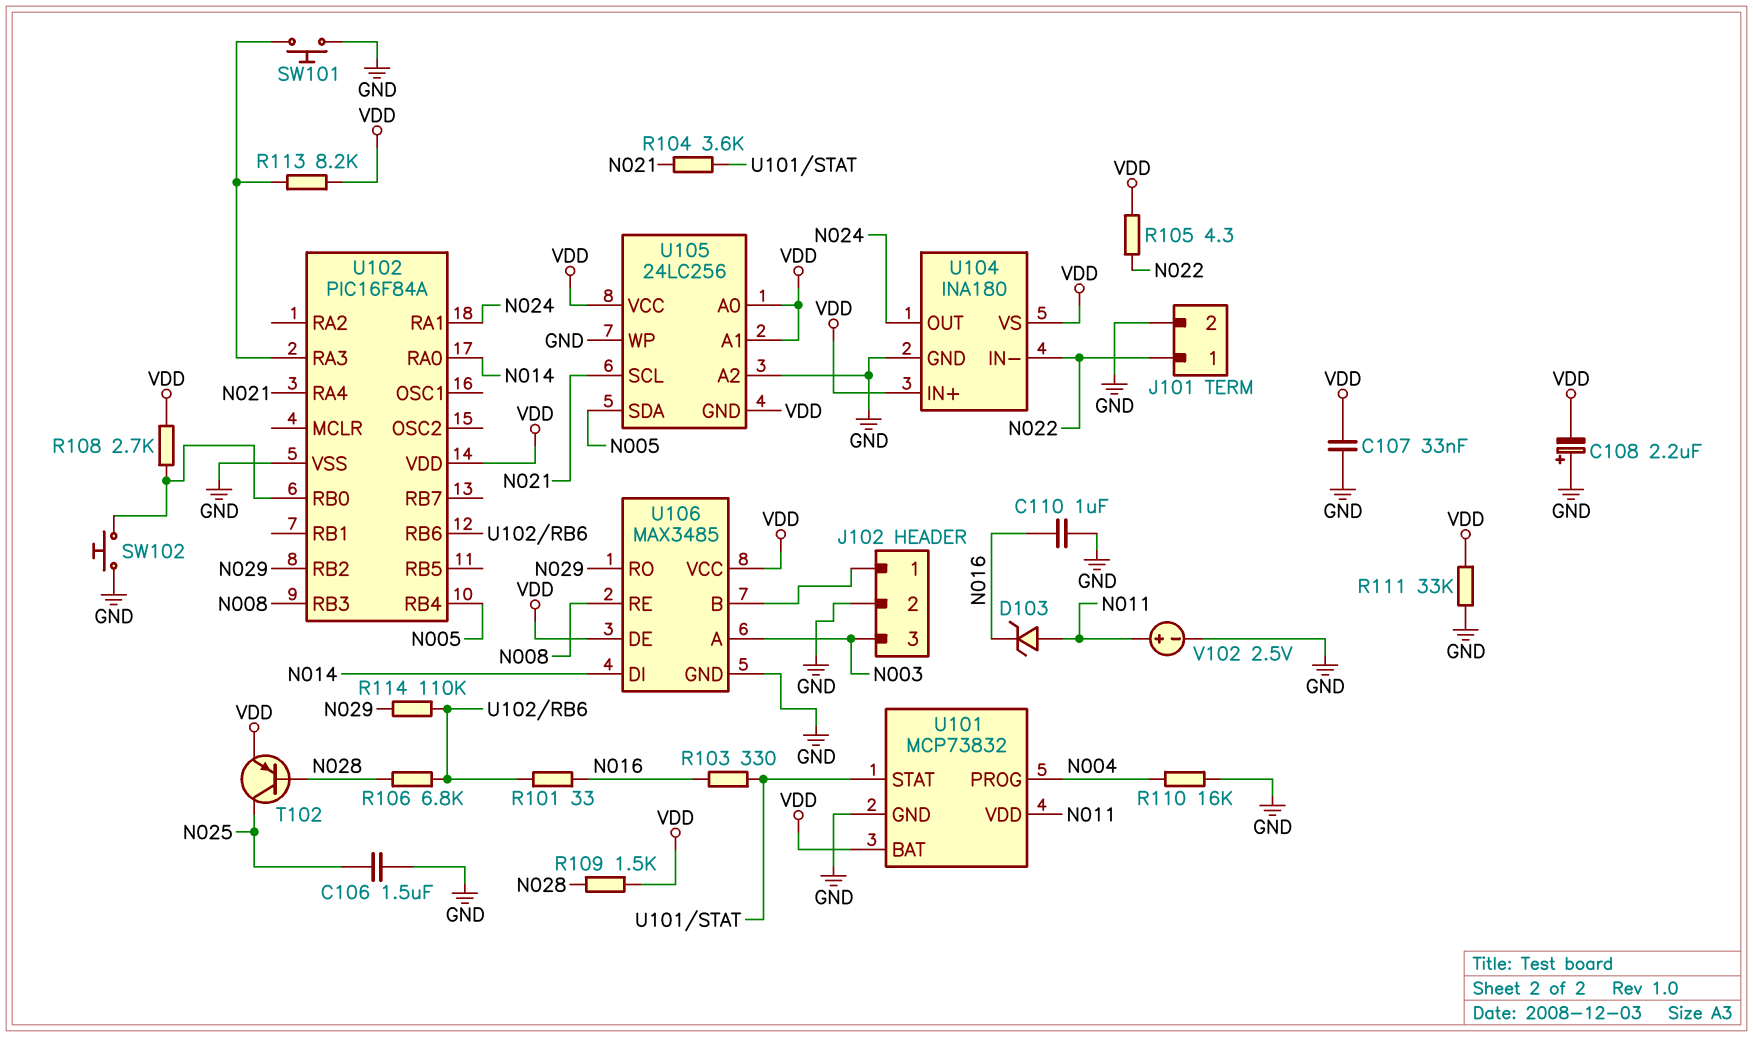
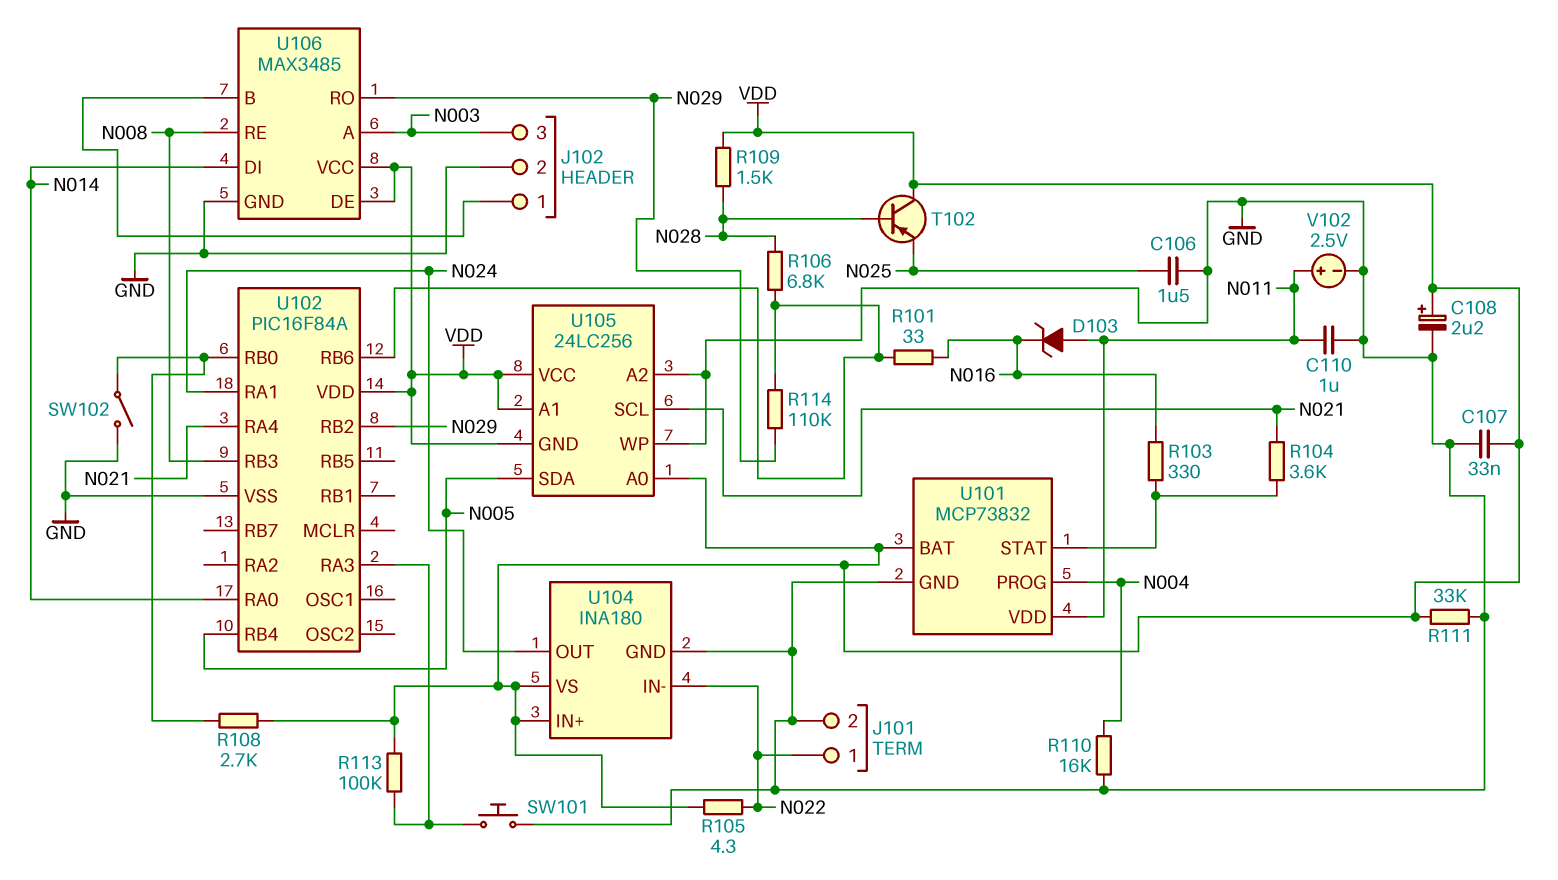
C108: 2.2uF (plus GND, minus VDD) -> 2.2uF (plus VDD, minus GND)
C110: 1uF (GND, N016) -> 1uF (GND, N011)
R113: 8.2k (U102/RA3, VDD) -> 100k (U102/RA3, VDD)
SW102: button (GND, U102/RB0) -> switch (GND, U102/RB0)
T102: PNP (B N028, C N025, E VDD) -> PNP (B N028, C VDD, E N025)

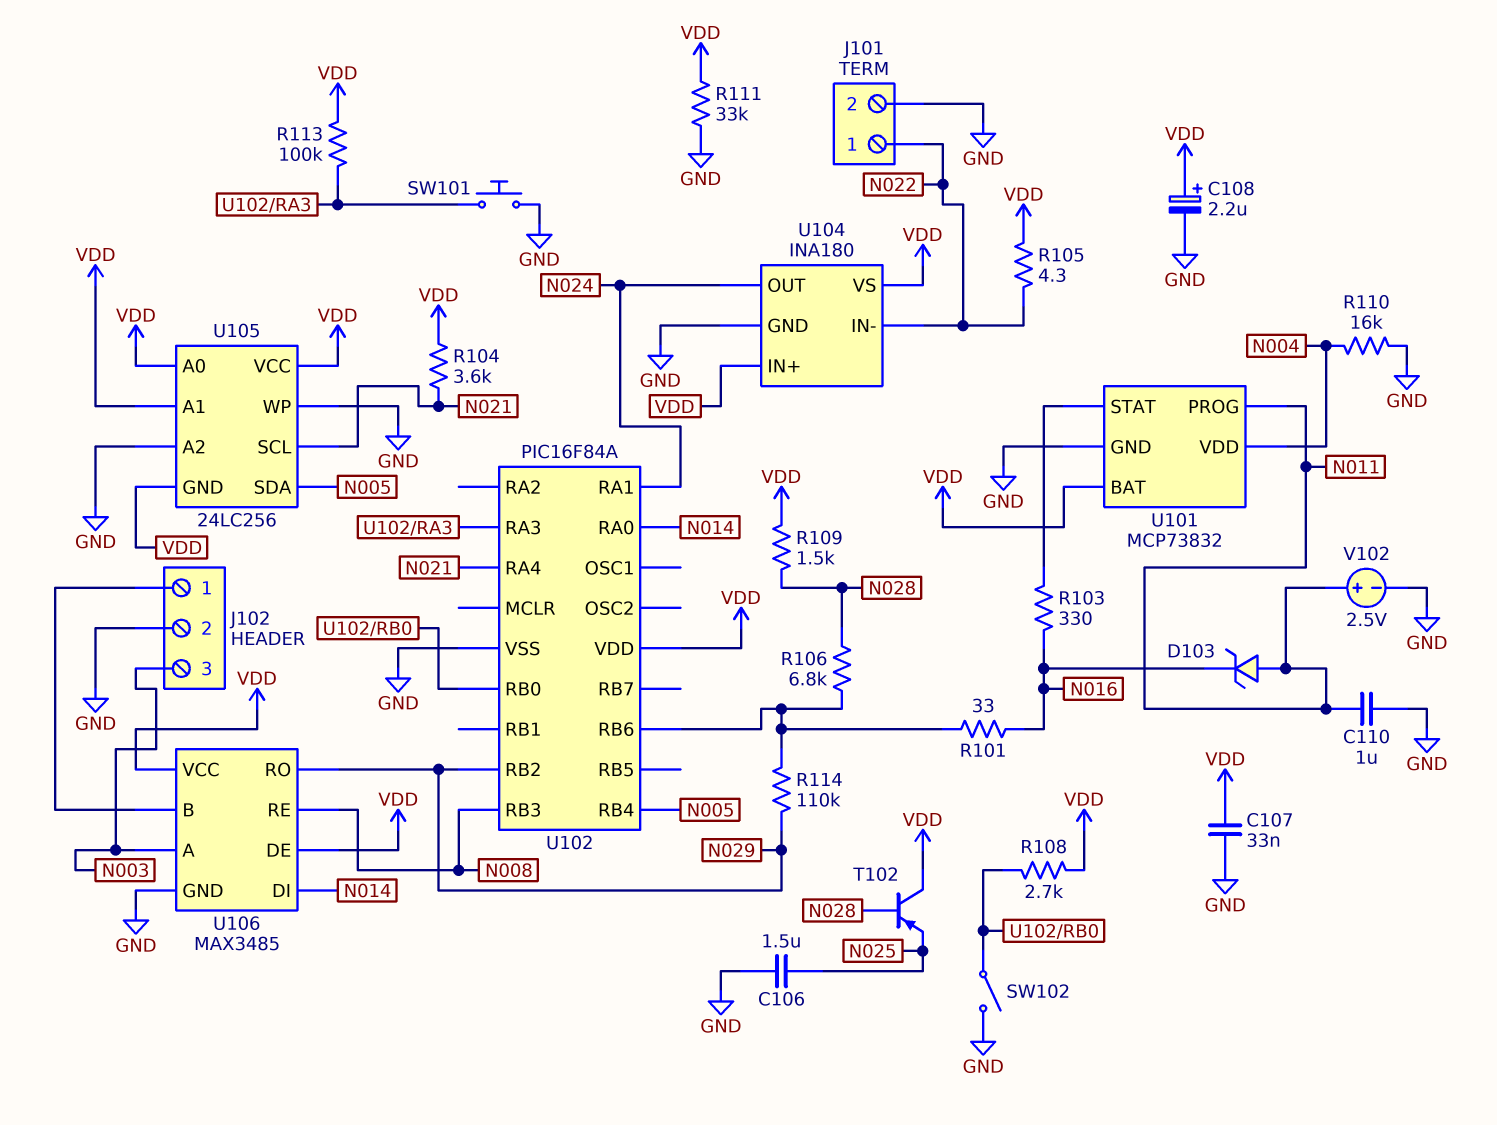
R104: 3.6k (N021, U101/STAT) -> 3.6k (N021, VDD)
U101 pin PROG: N004 -> N011
U101 pin VDD: N011 -> N004

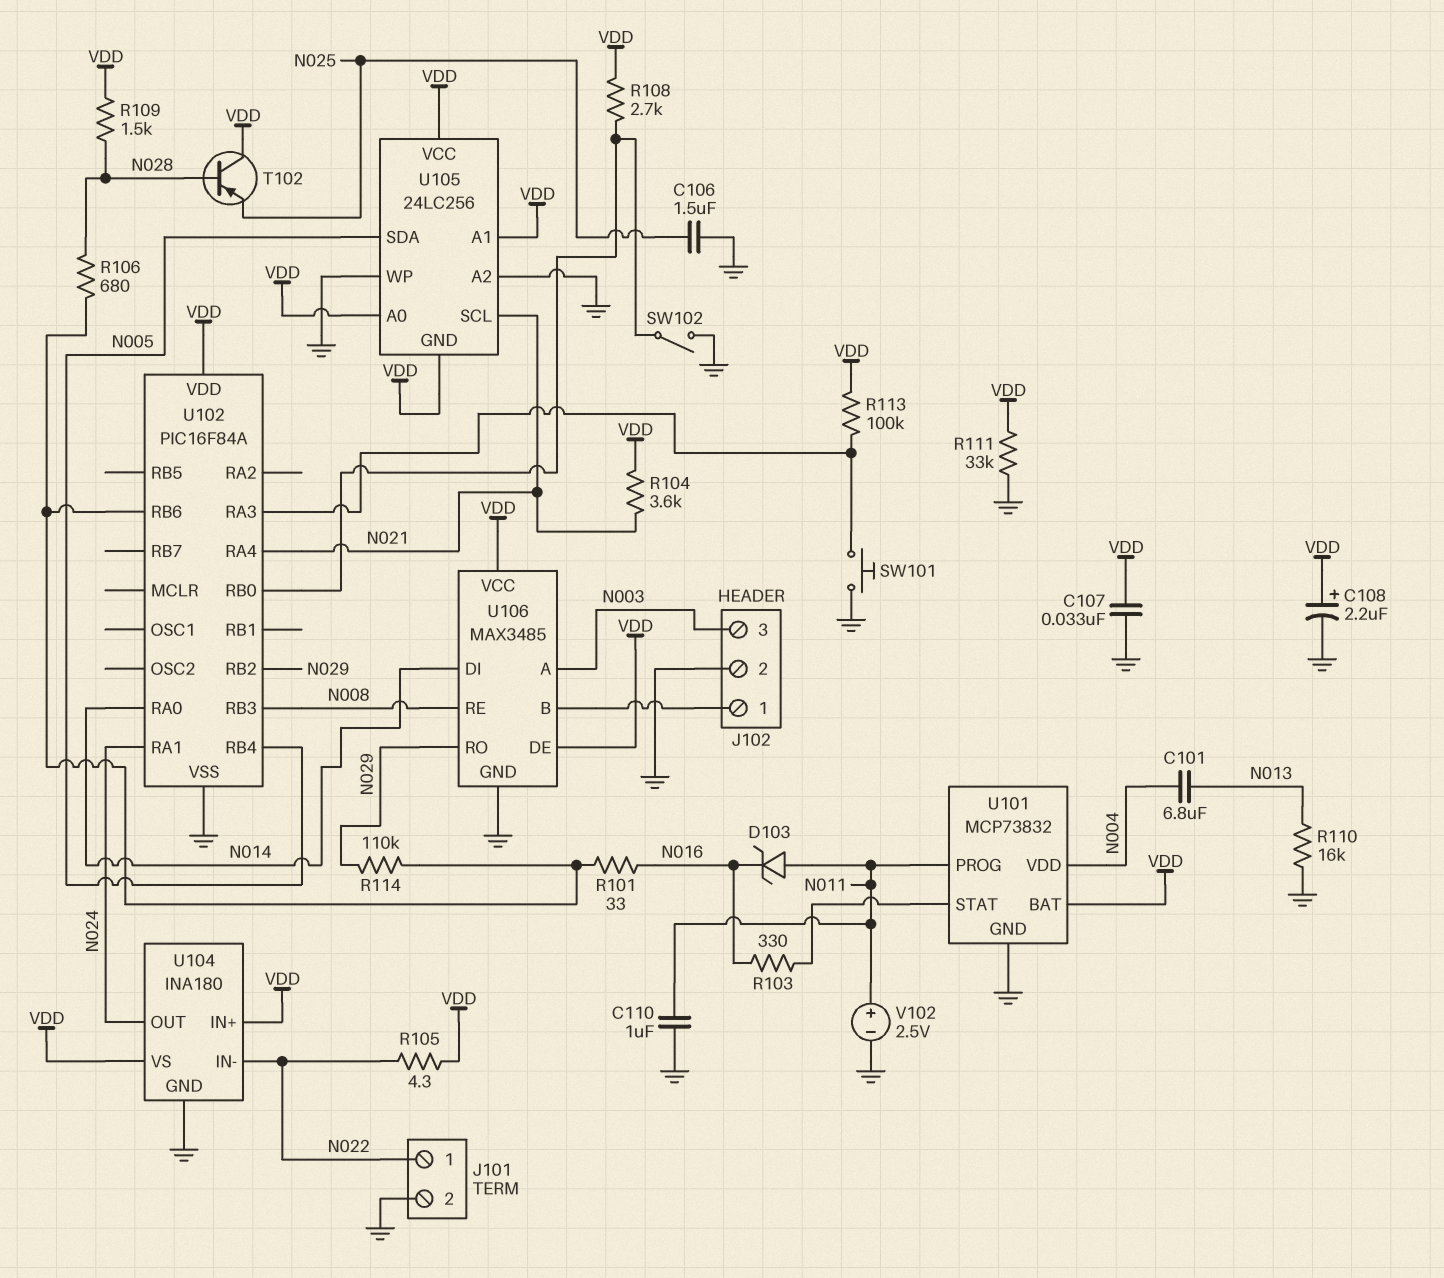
C101: none -> 6.8uF (N004, N013)
R106: 6.8k (N028, U102/RB6) -> 680 (N028, U102/RB6)
R110: 16k (GND, N004) -> 16k (GND, N013)

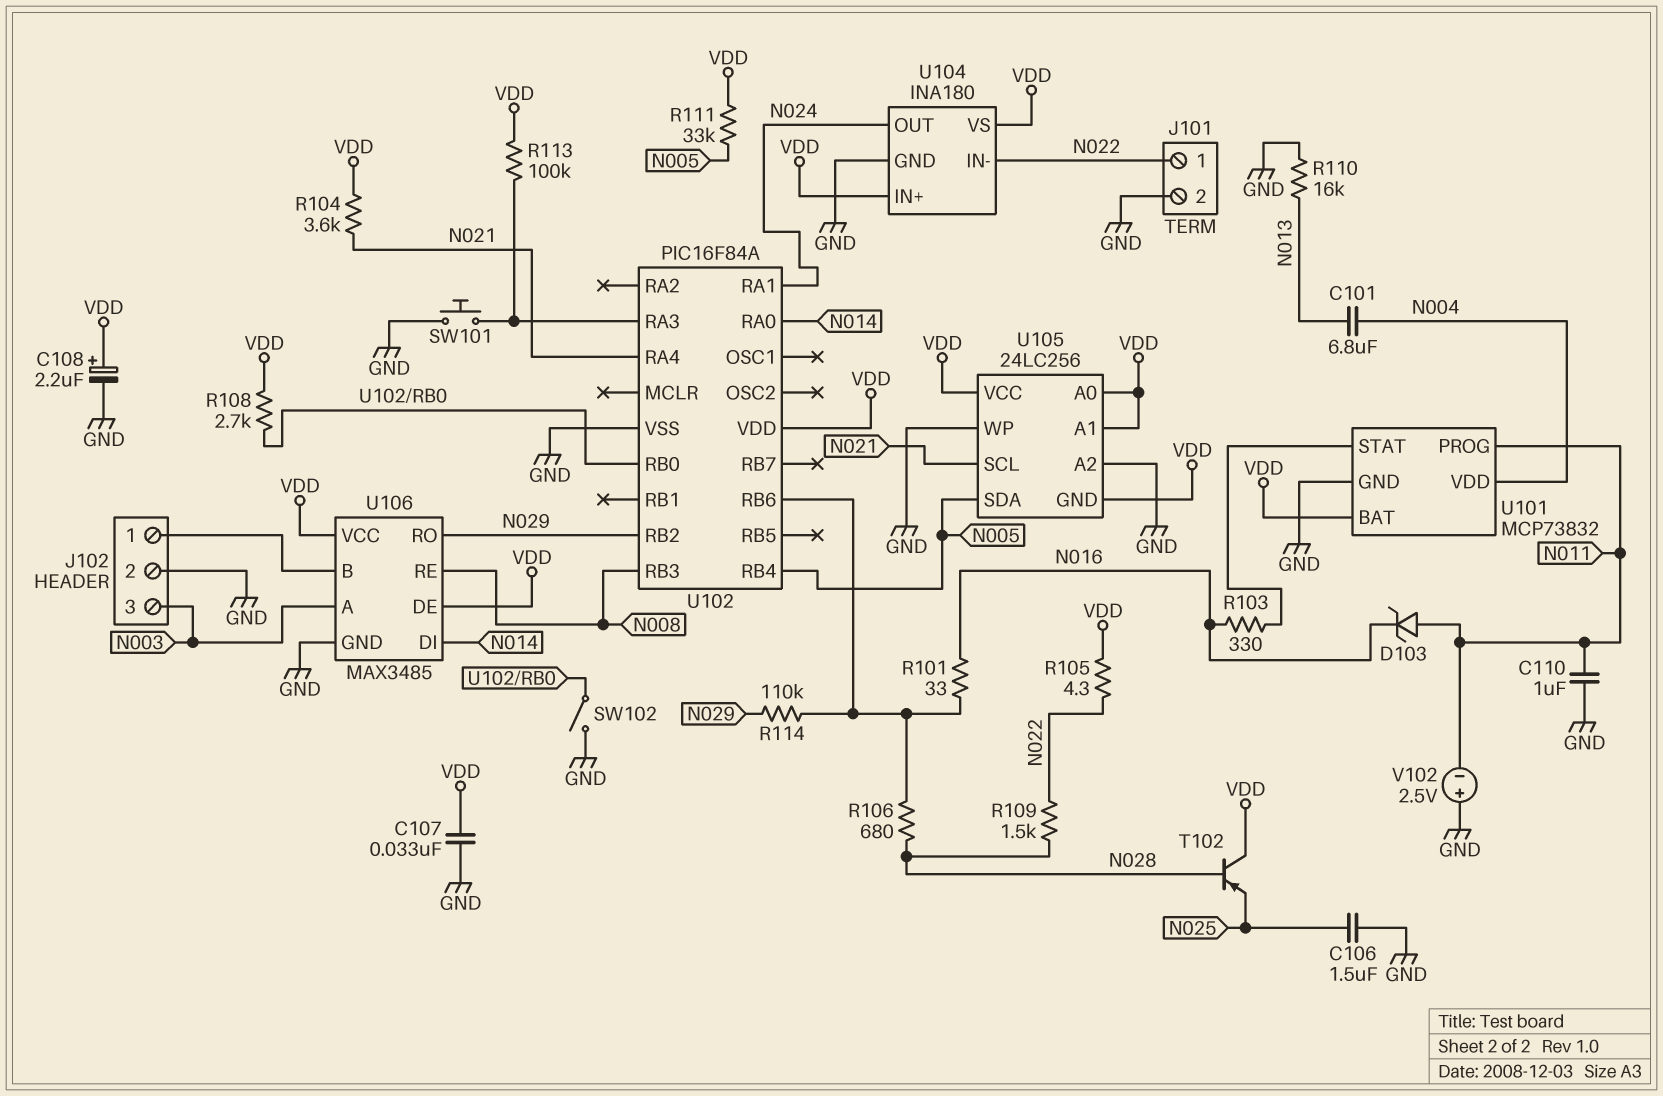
R109: 1.5k (N028, VDD) -> 1.5k (N022, N028)
R111: 33k (GND, VDD) -> 33k (N005, VDD)
V102: 2.5V (plus N011, minus GND) -> 2.5V (plus GND, minus N011)

